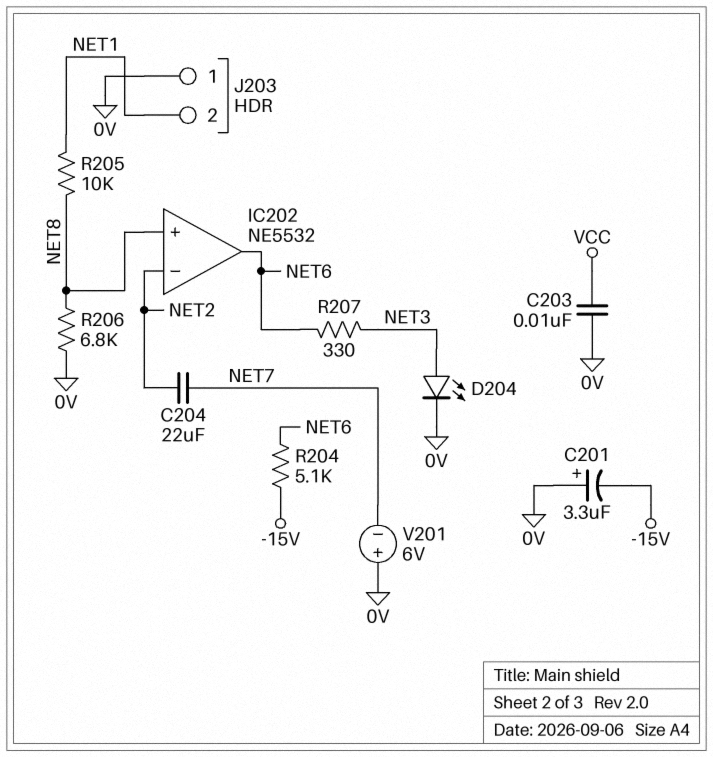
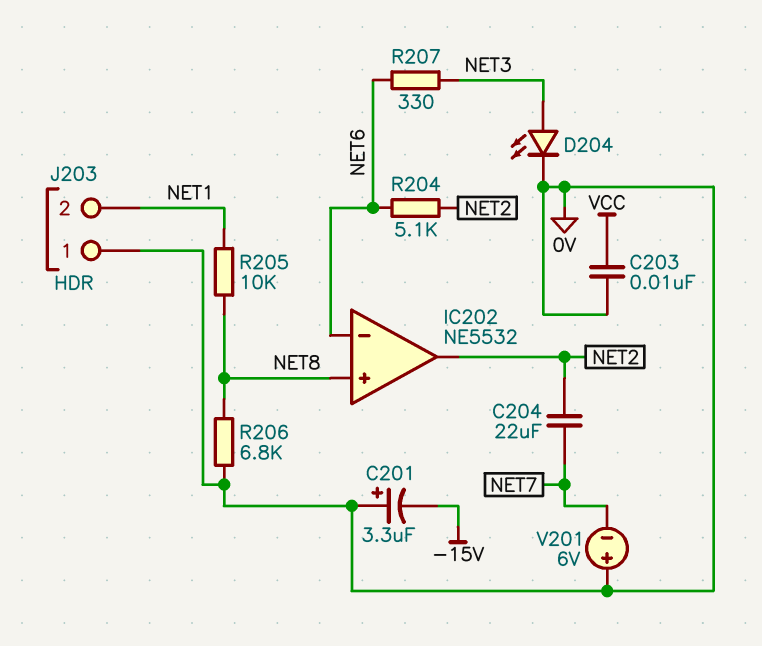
IC202 pin in-: NET2 -> NET6
IC202 pin out: NET6 -> NET2
R204: 5.1k (-15V, NET6) -> 5.1k (NET2, NET6)

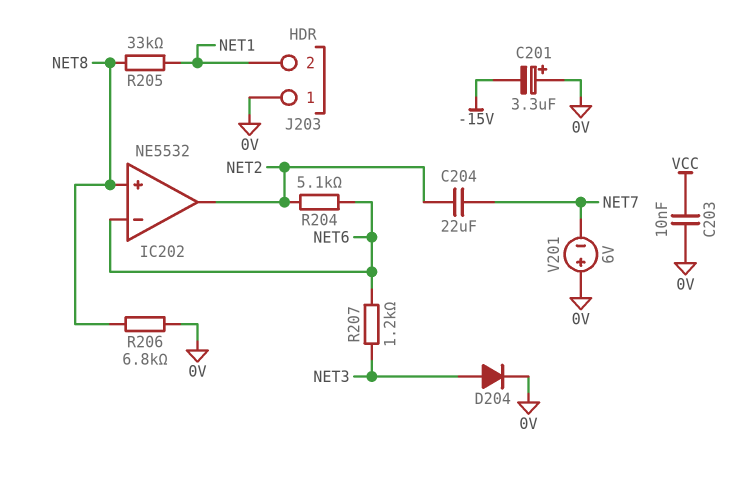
D204: LED (A NET3, K 0V) -> diode (A NET3, K 0V)
R205: 10k (NET1, NET8) -> 33k (NET1, NET8)
R207: 330 (NET3, NET6) -> 1.2k (NET3, NET6)

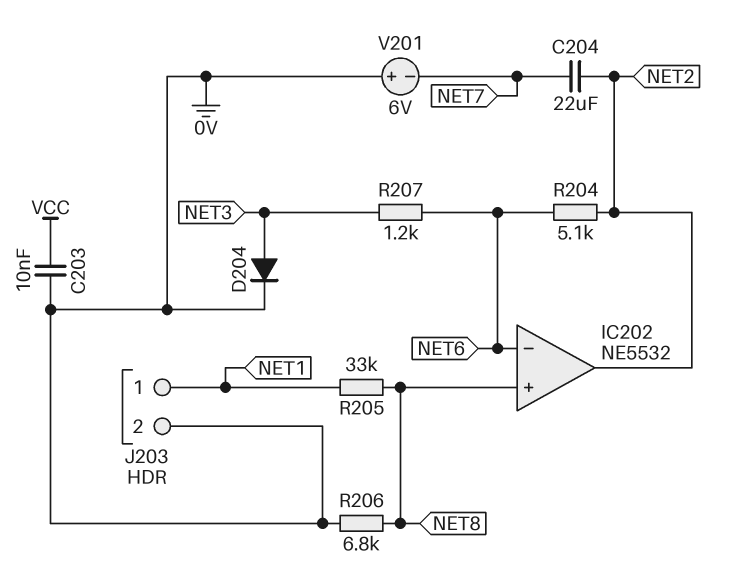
C201: 3.3uF (plus 0V, minus -15V) -> none
J203 pin 1: 0V -> NET1
J203 pin 2: NET1 -> 0V

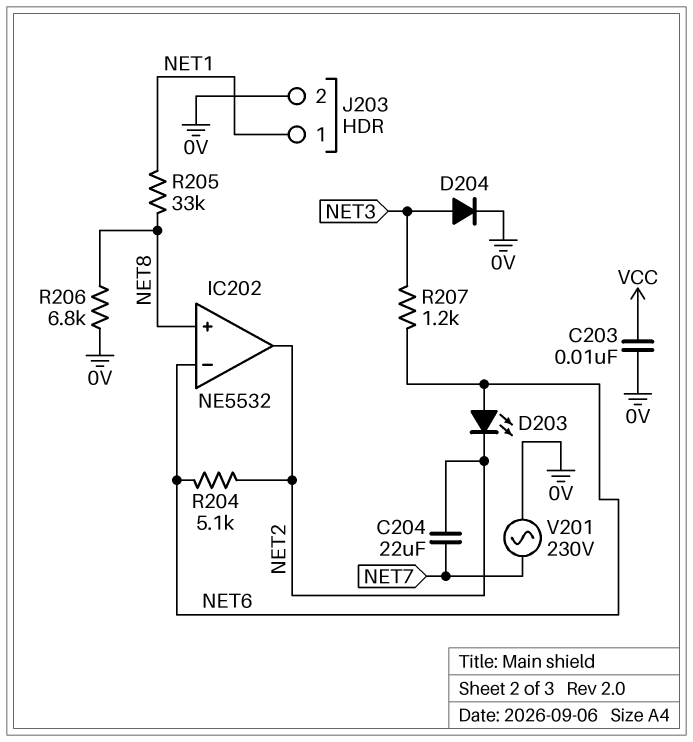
D203: none -> LED (A NET6, K NET2)
V201: 6V (plus 0V, minus NET7) -> AC 230V (0V, NET7)

